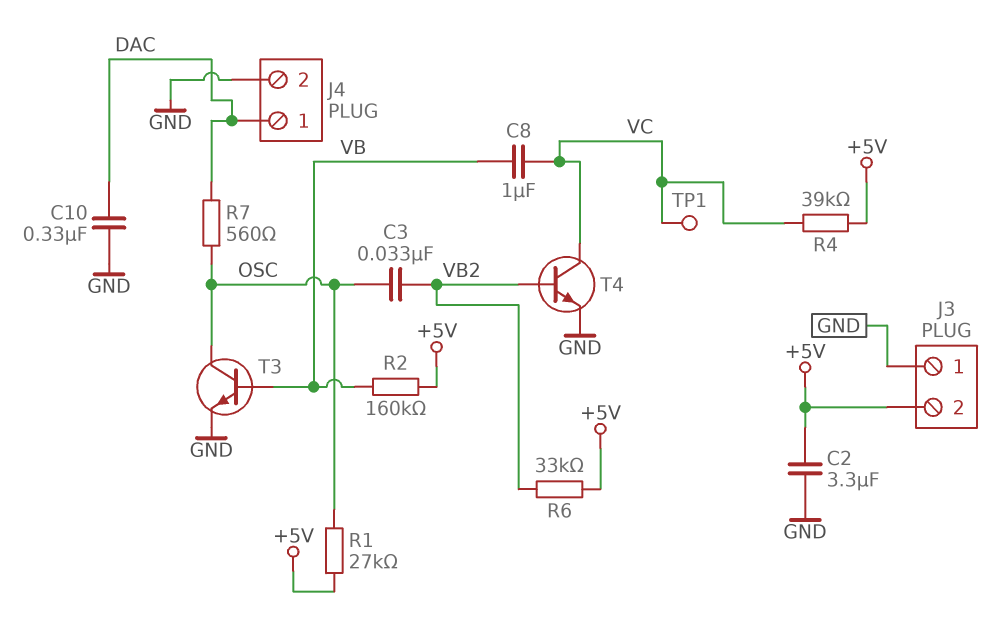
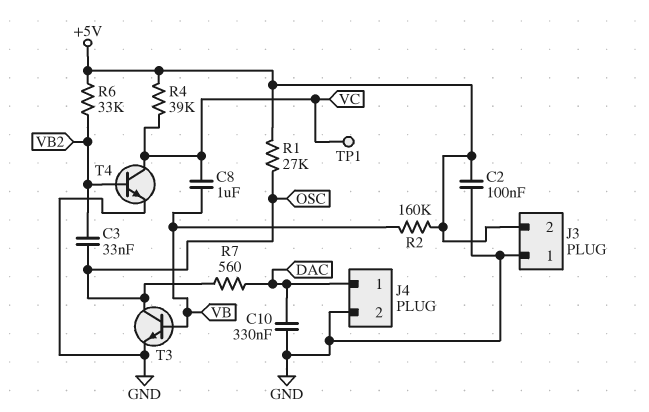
C2: 3.3uF (+5V, GND) -> 100nF (+5V, GND)

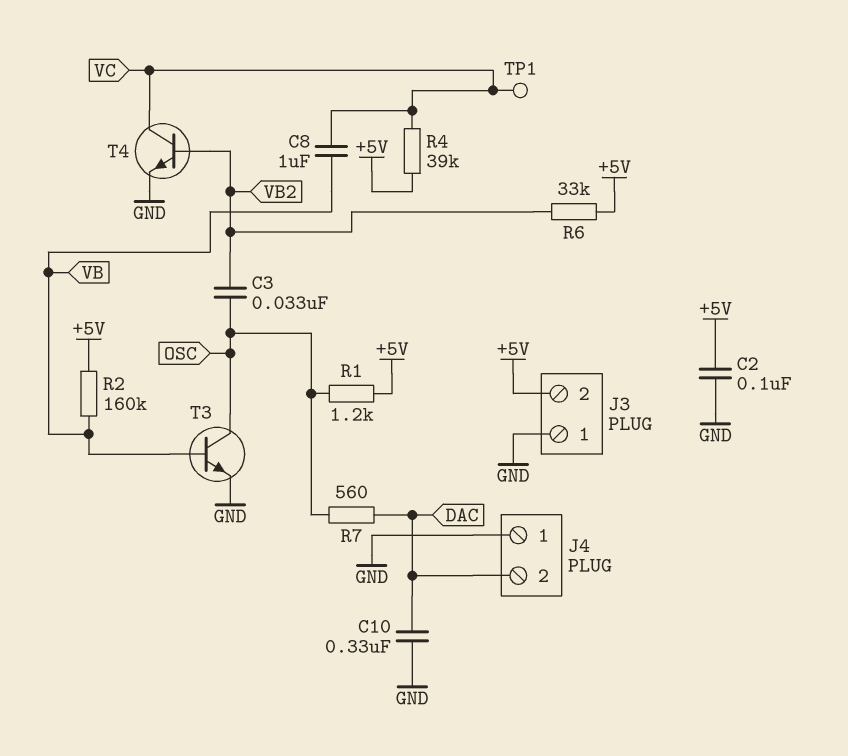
J4 pin 1: DAC -> GND
J4 pin 2: GND -> DAC
R1: 27k (+5V, OSC) -> 1.2k (+5V, OSC)

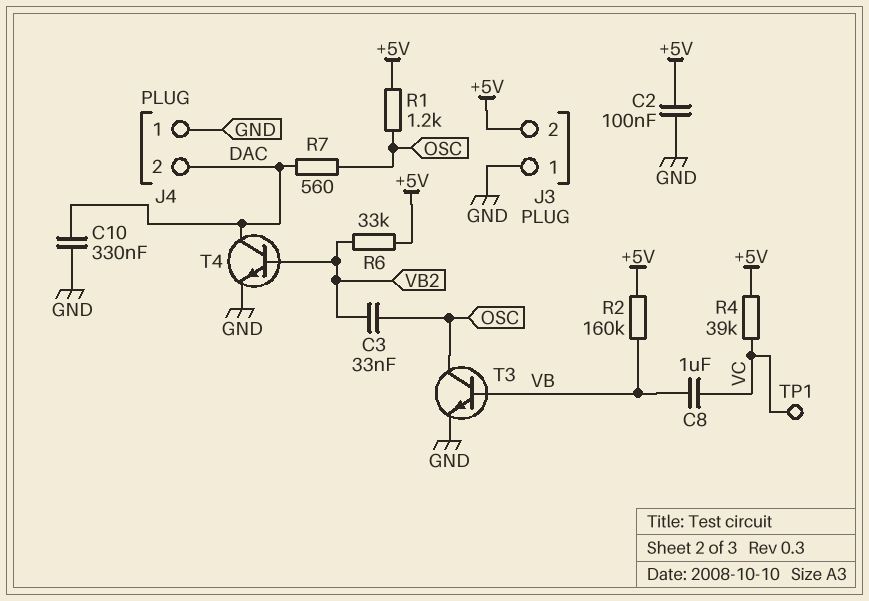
T4: NPN (B VB2, C VC, E GND) -> NPN (B VB2, C DAC, E GND)

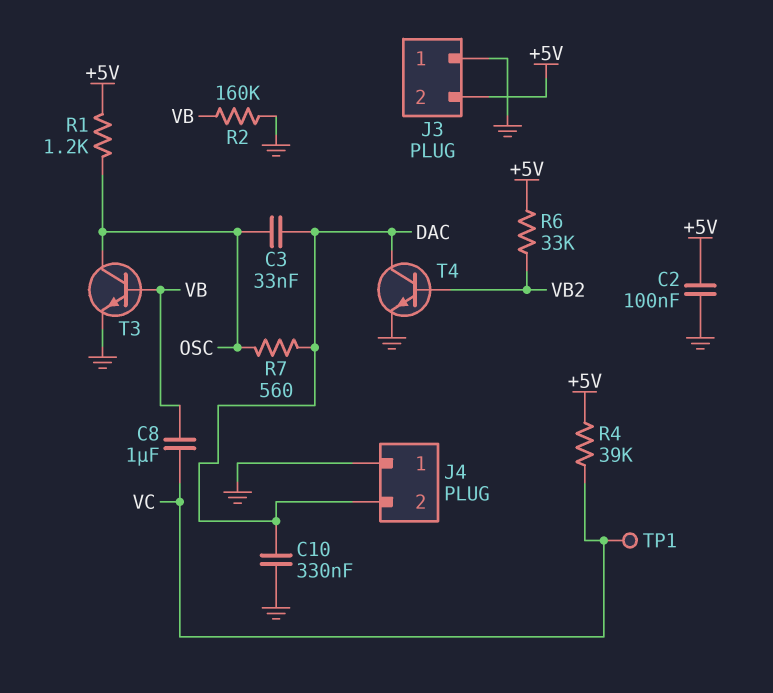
C3: 33nF (OSC, VB2) -> 33nF (DAC, OSC)
R2: 160k (+5V, VB) -> 160k (GND, VB)

